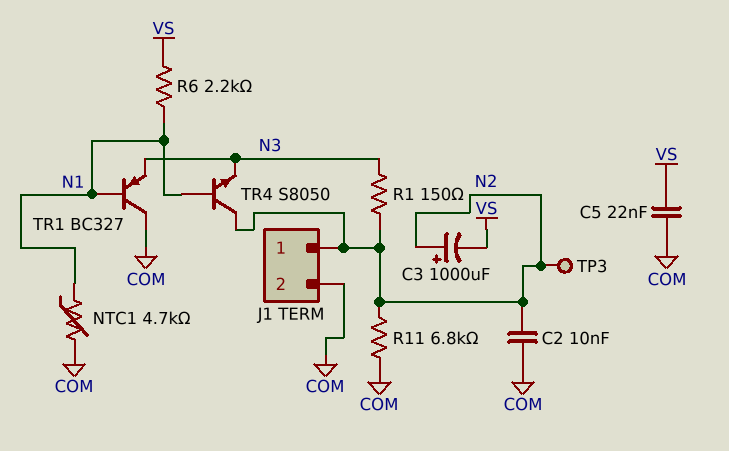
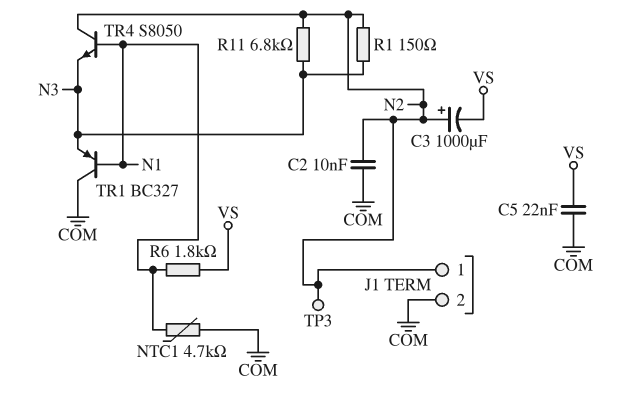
R6: 2.2k (N1, VS) -> 1.8k (N1, VS)
R11: 6.8k (COM, N2) -> 6.8k (N2, N3)

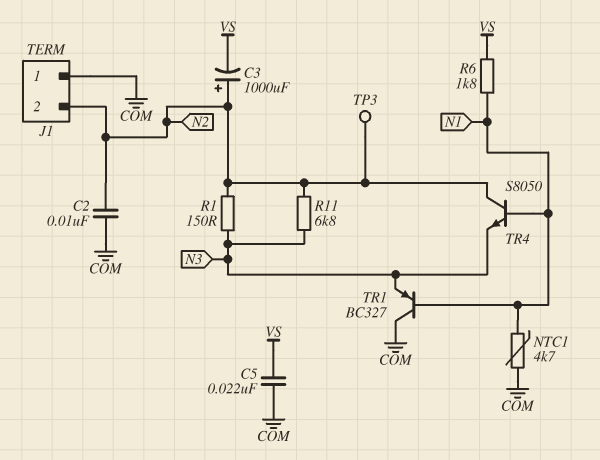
J1 pin 1: N2 -> COM
J1 pin 2: COM -> N2

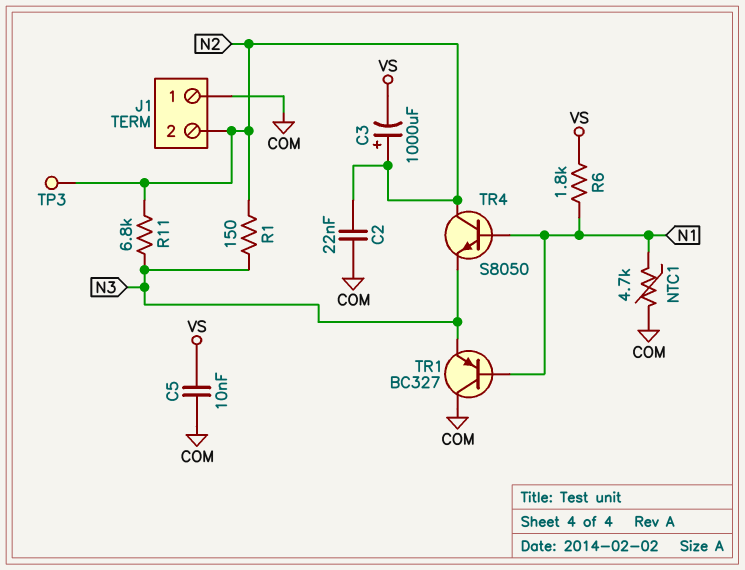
C2: 10nF (COM, N2) -> 22nF (COM, N2)
C5: 22nF (COM, VS) -> 10nF (COM, VS)

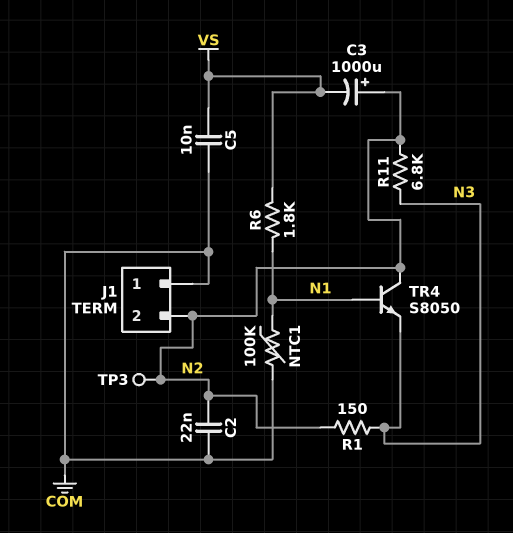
NTC1: 4.7k (COM, N1) -> 100k (COM, N1)
TR1: PNP BC327 (B N1, C COM, E N3) -> none

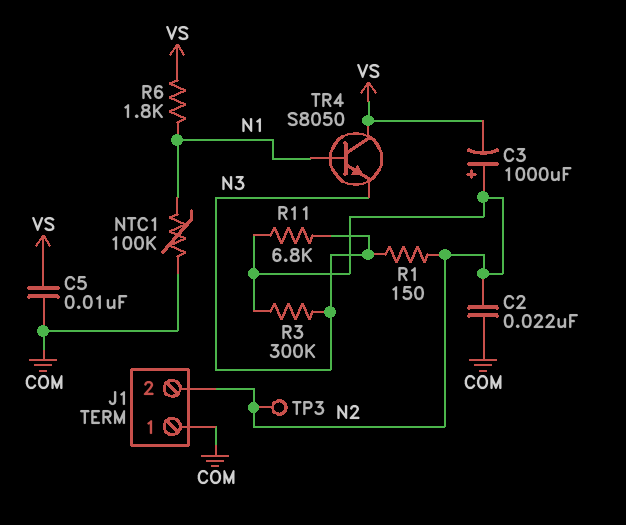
R3: none -> 300k (N2, N3)
TR4: NPN S8050 (B N1, C N2, E N3) -> NPN S8050 (B N1, C VS, E N3)

